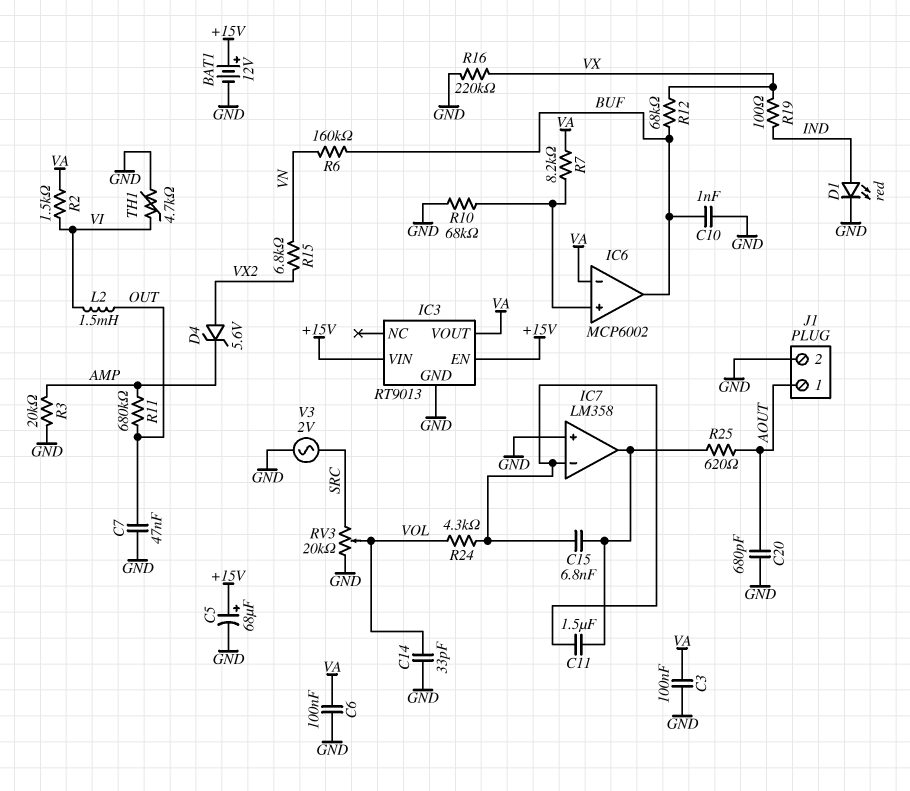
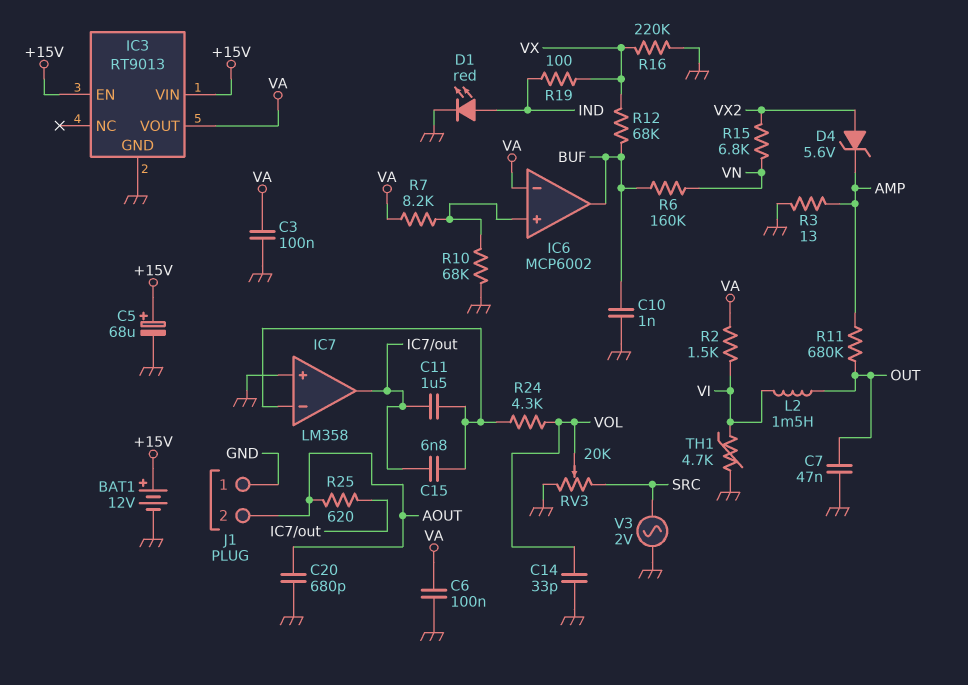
J1 pin 1: AOUT -> GND
J1 pin 2: GND -> AOUT
R3: 20k (AMP, GND) -> 13 (AMP, GND)

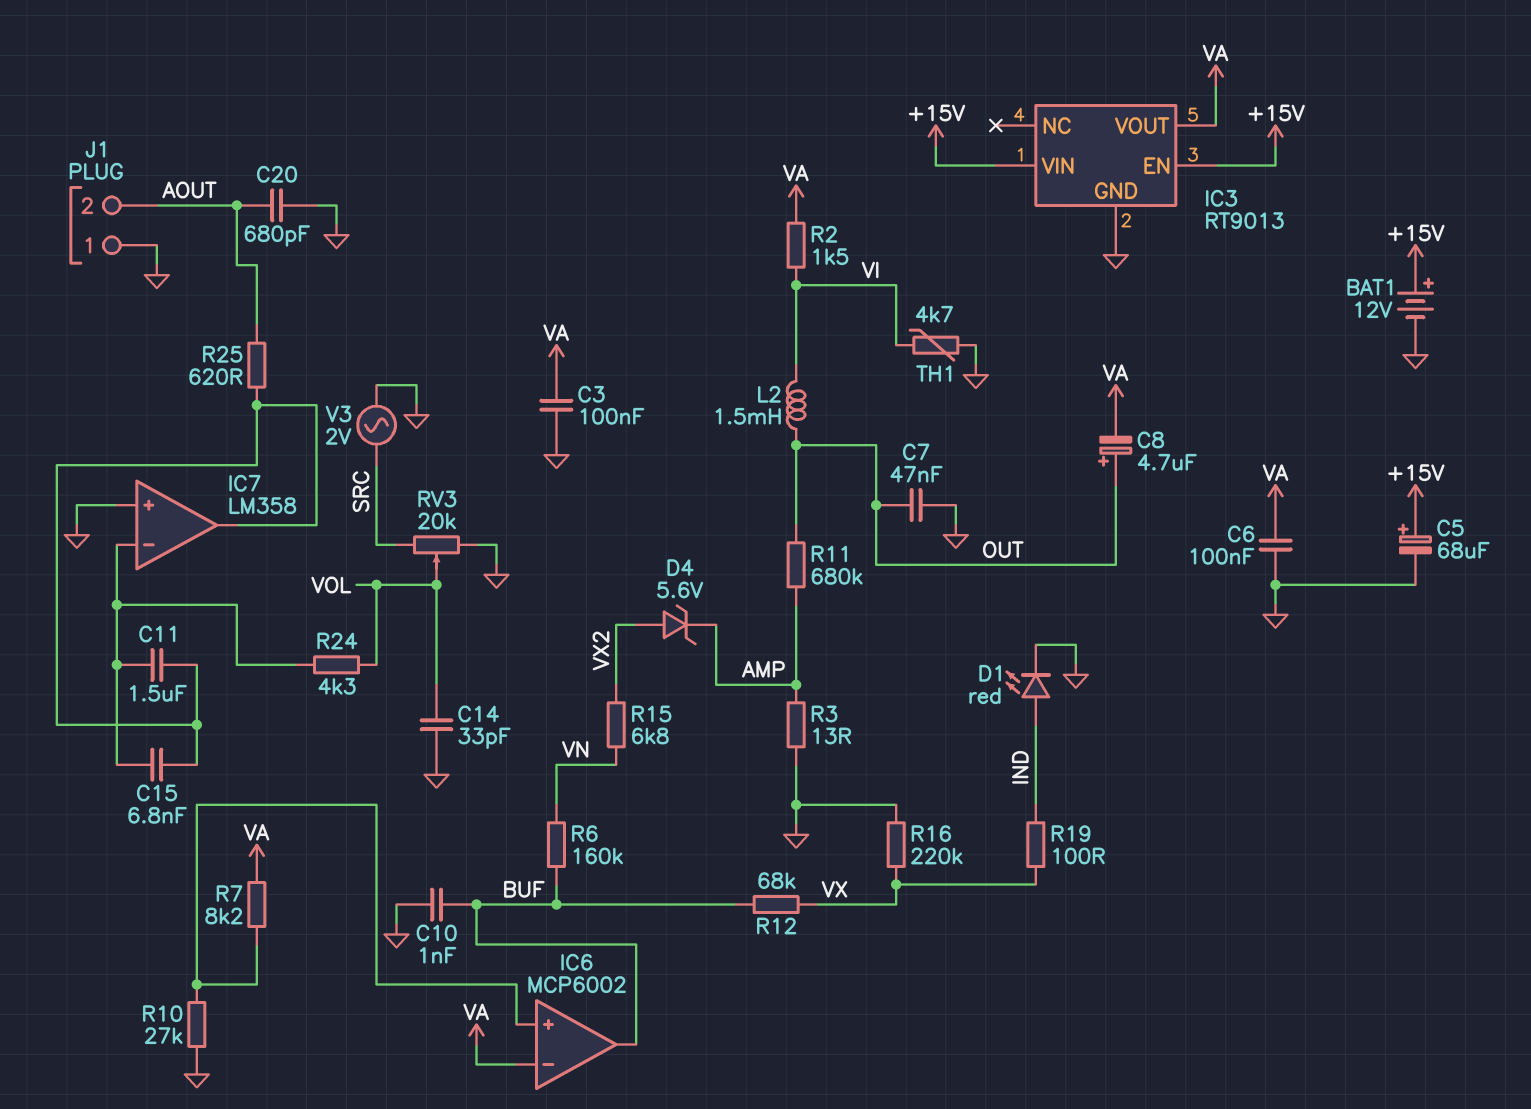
C8: none -> 4.7uF (plus OUT, minus VA)
R10: 68k (GND, IC6/in+) -> 27k (GND, IC6/in+)

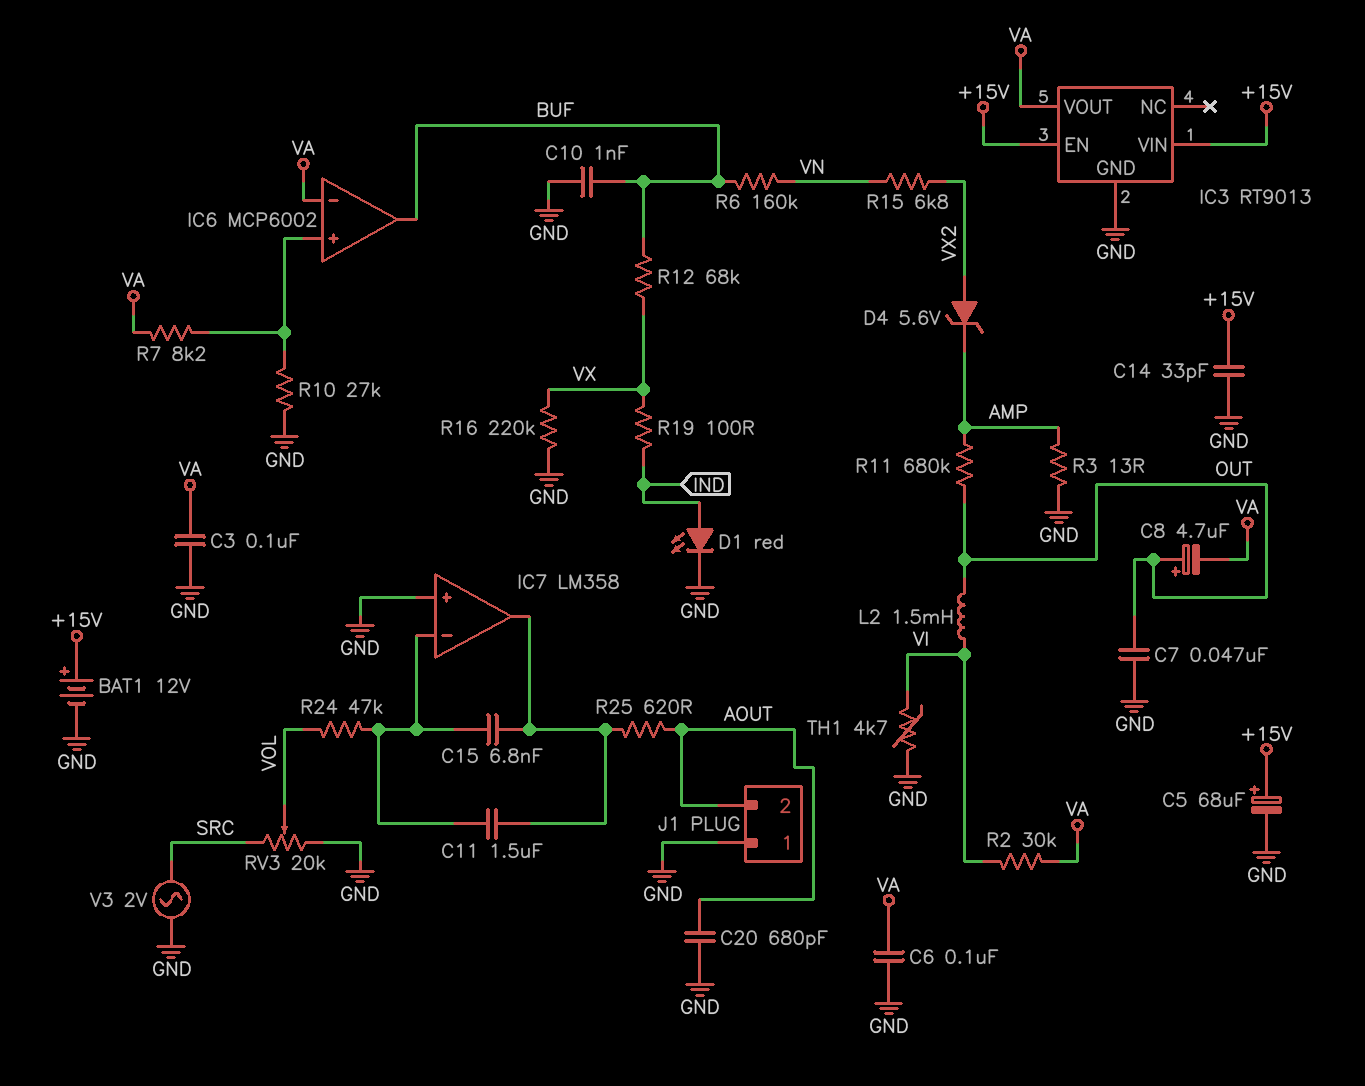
C14: 33pF (GND, VOL) -> 33pF (+15V, GND)
R2: 1.5k (VA, VI) -> 30k (VA, VI)
R24: 4.3k (IC7/in-, VOL) -> 47k (IC7/in-, VOL)

